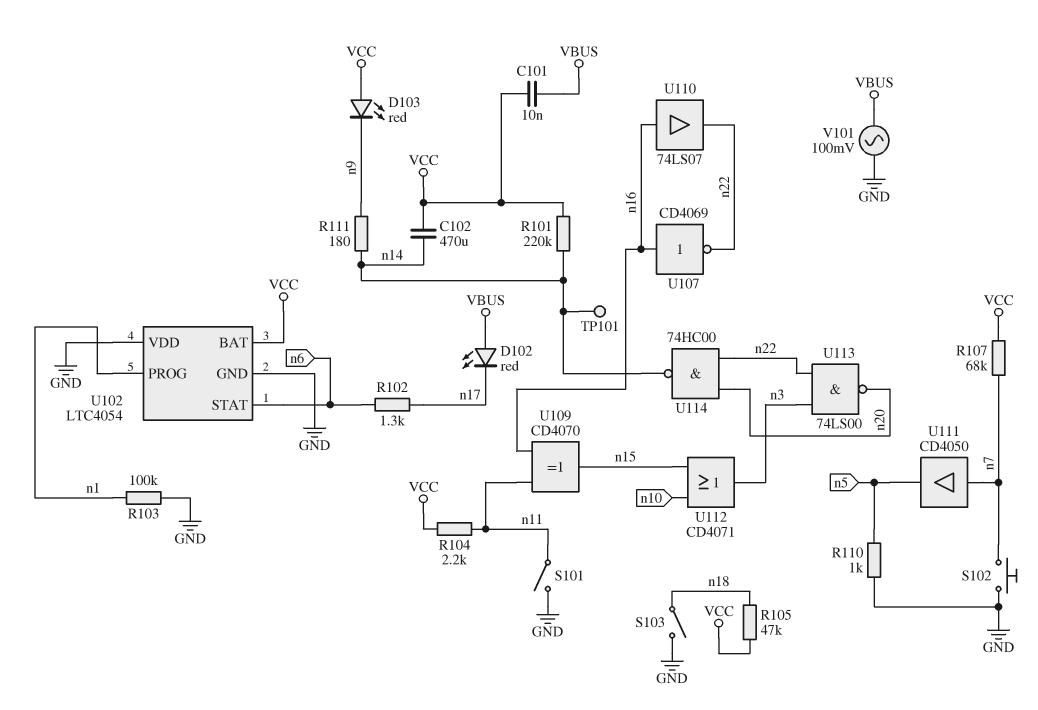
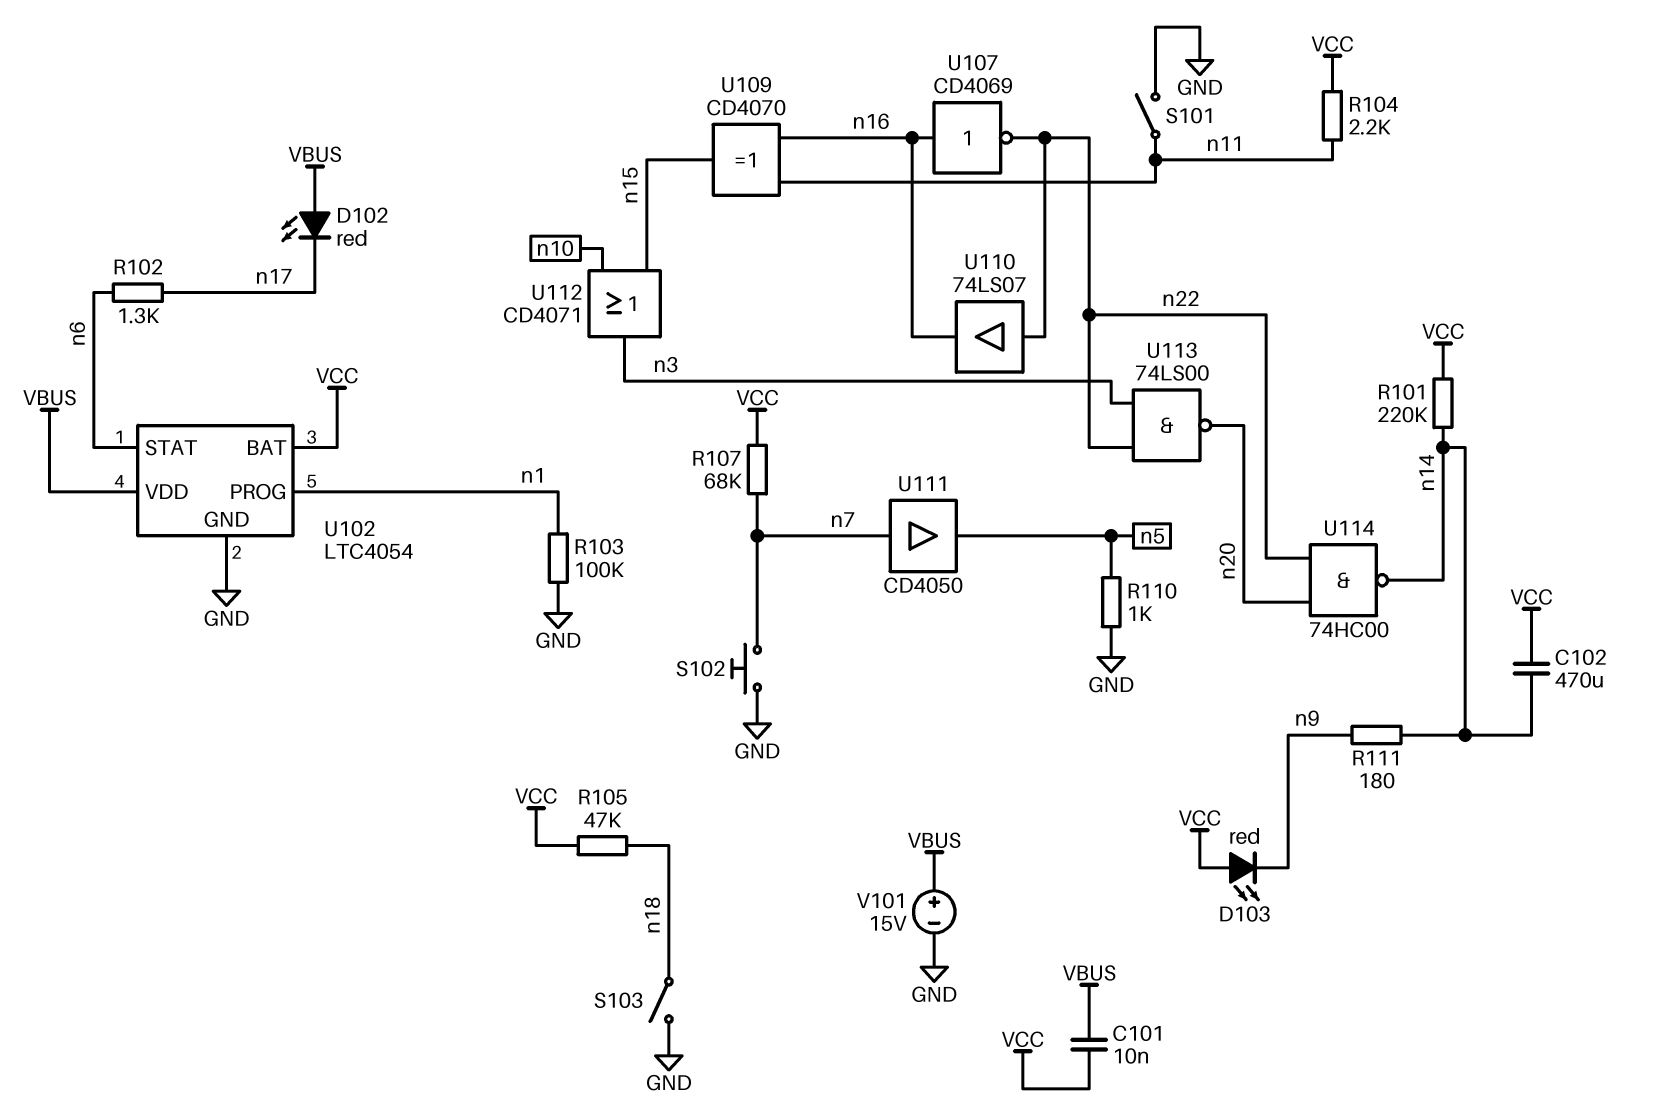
TP101: test point (n14) -> none
U102 pin VDD: GND -> VBUS
U110: buffer 74LS07 (in n16, out n22) -> buffer 74LS07 (in n22, out n16)
V101: AC 100mV (GND, VBUS) -> 15V (plus VBUS, minus GND)

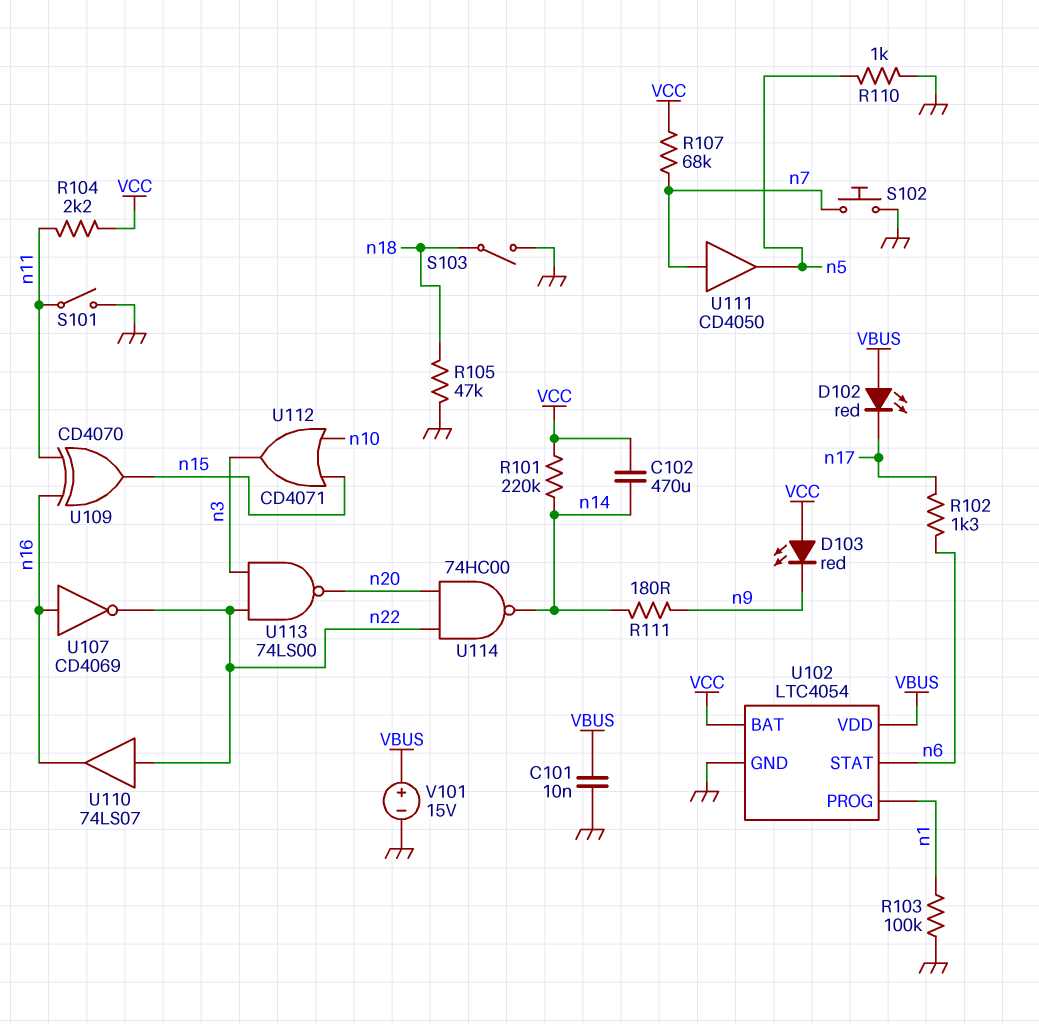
C101: 10nF (VBUS, VCC) -> 10nF (GND, VBUS)
R105: 47k (VCC, n18) -> 47k (GND, n18)

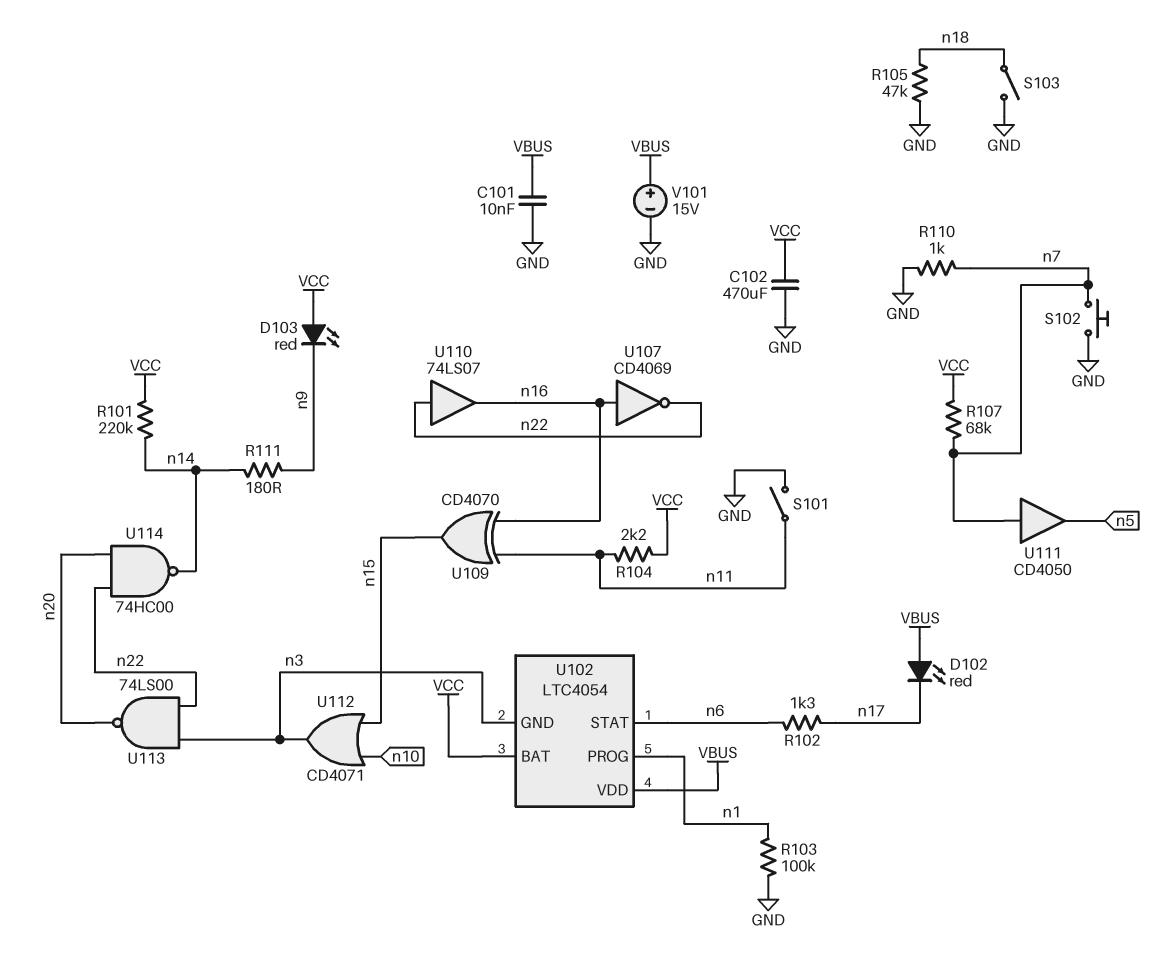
C102: 470uF (VCC, n14) -> 470uF (GND, VCC)
R110: 1k (GND, n5) -> 1k (GND, n7)
U102 pin GND: GND -> n3

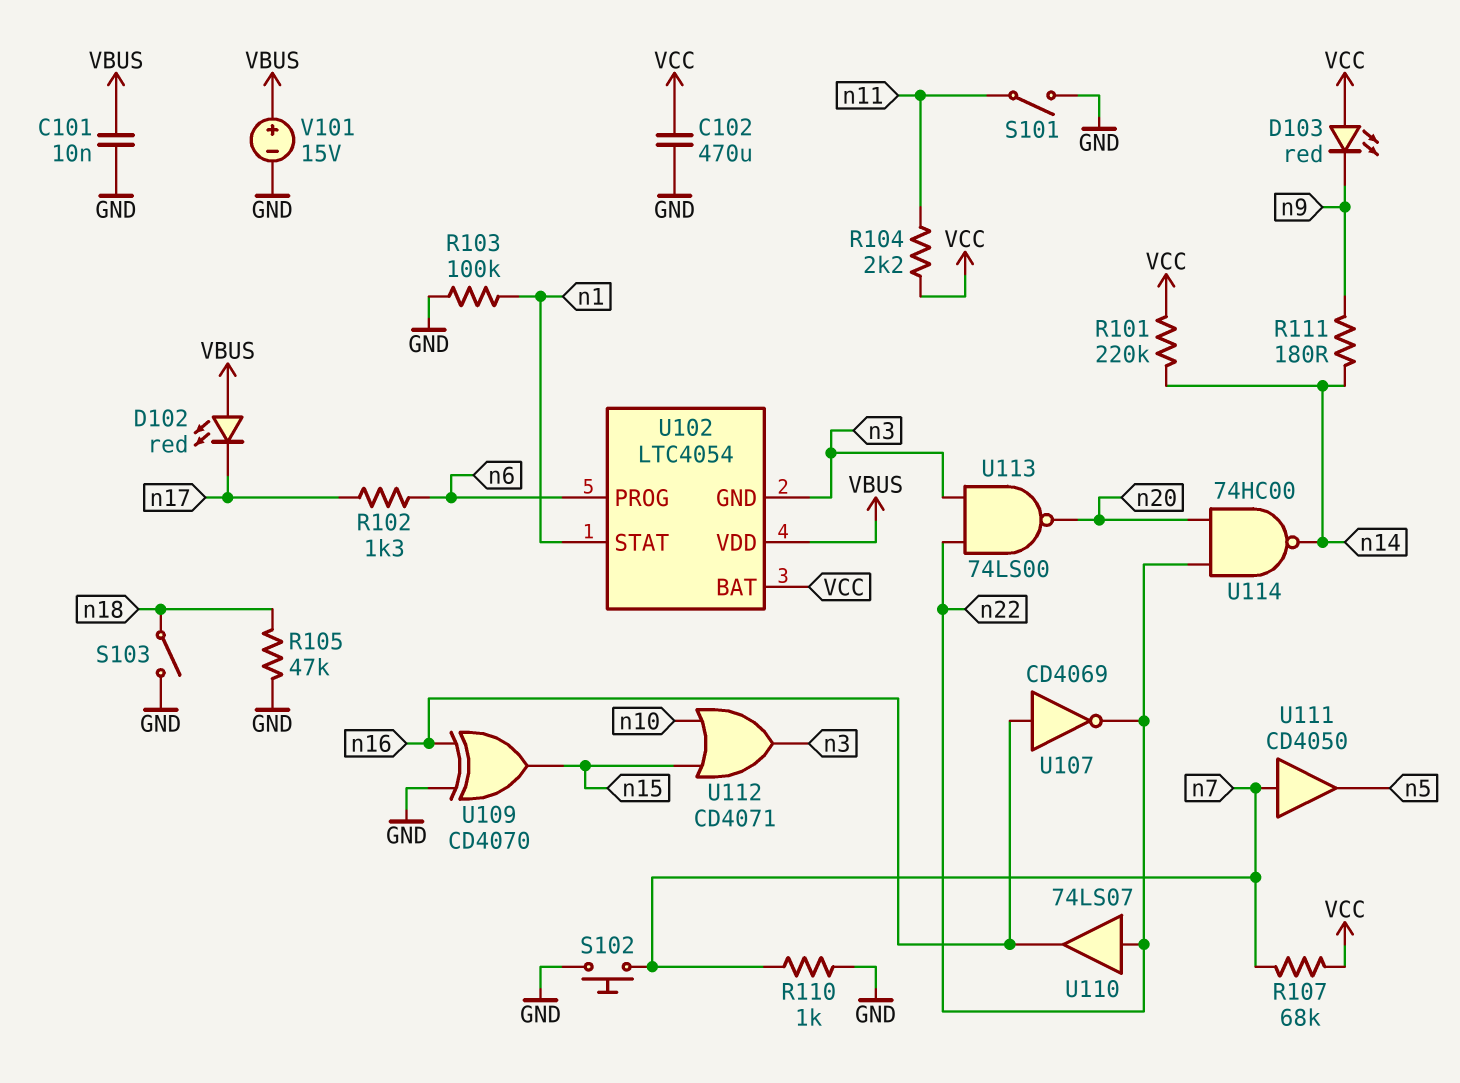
U102 pin PROG: n1 -> n6
U102 pin STAT: n6 -> n1
U109: XOR CD4070 (in n11, in n16, out n15) -> XOR CD4070 (in GND, in n16, out n15)

